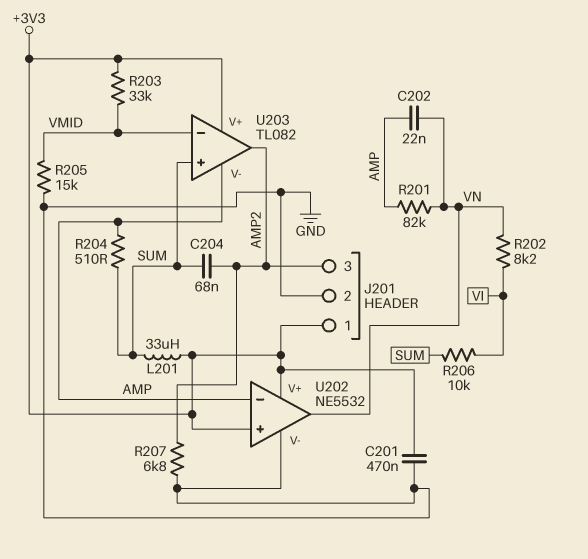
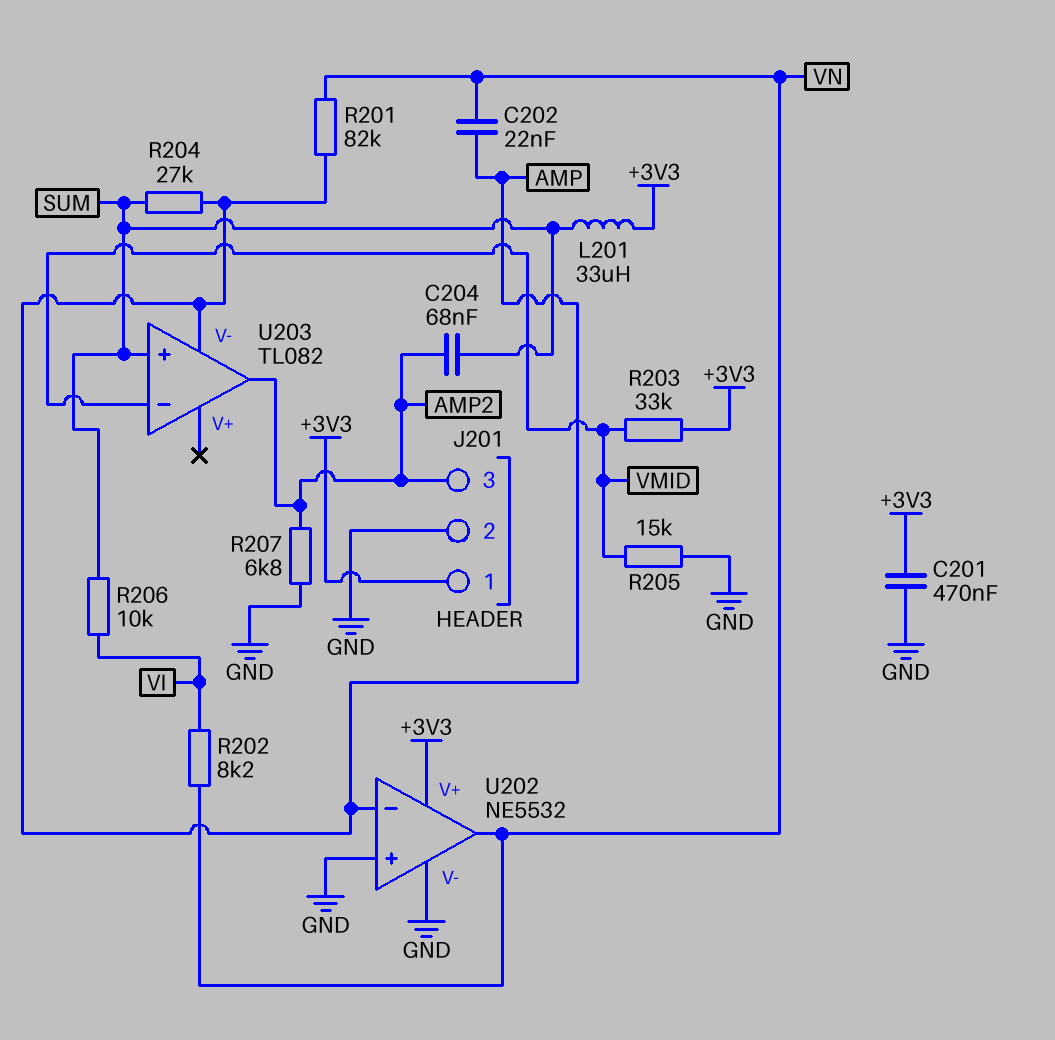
R204: 510 (AMP, SUM) -> 27k (AMP, SUM)
U202 pin in+: +3V3 -> GND
U203 pin V+: +3V3 -> none

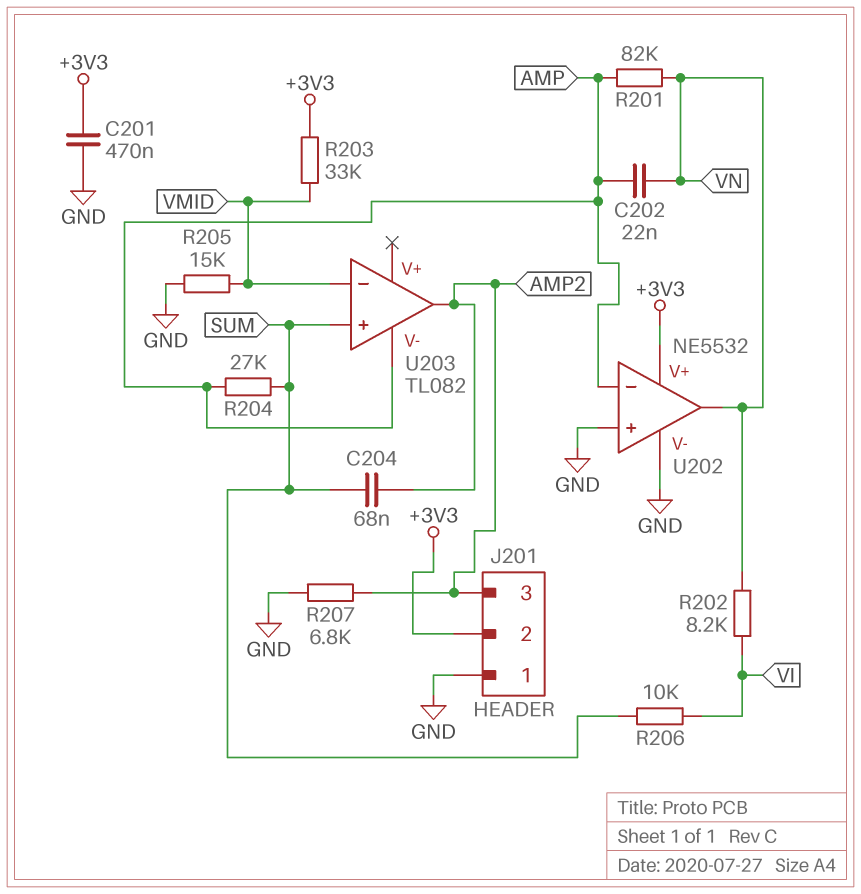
J201 pin 1: +3V3 -> GND
J201 pin 2: GND -> +3V3
L201: 33uH (+3V3, SUM) -> none

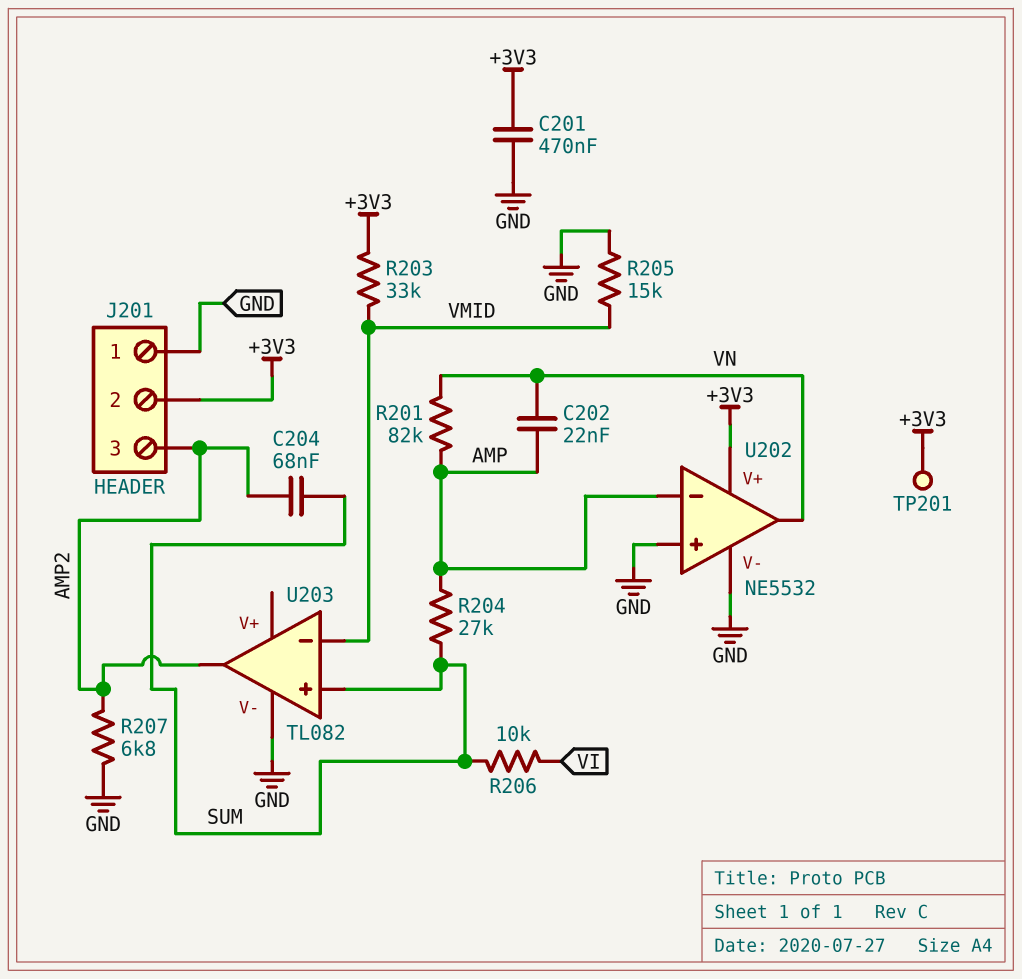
R202: 8.2k (VI, VN) -> none
TP201: none -> test point (+3V3)
U203 pin V-: AMP -> GND

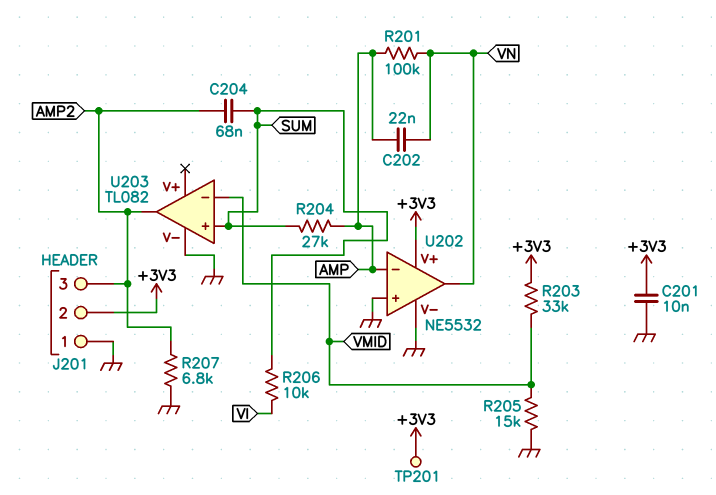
C201: 470nF (+3V3, GND) -> 10nF (+3V3, GND)
R201: 82k (AMP, VN) -> 100k (AMP, VN)

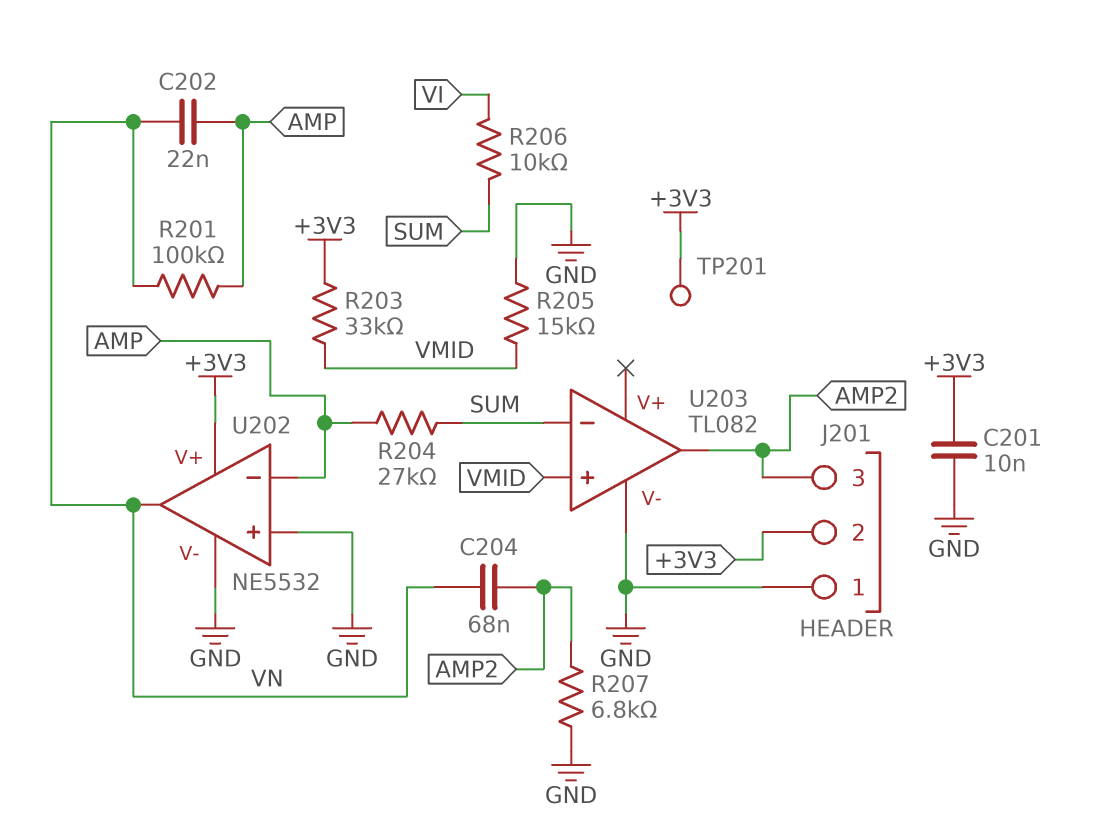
C204: 68nF (AMP2, SUM) -> 68nF (AMP2, VN)
U203 pin in+: SUM -> VMID
U203 pin in-: VMID -> SUM

